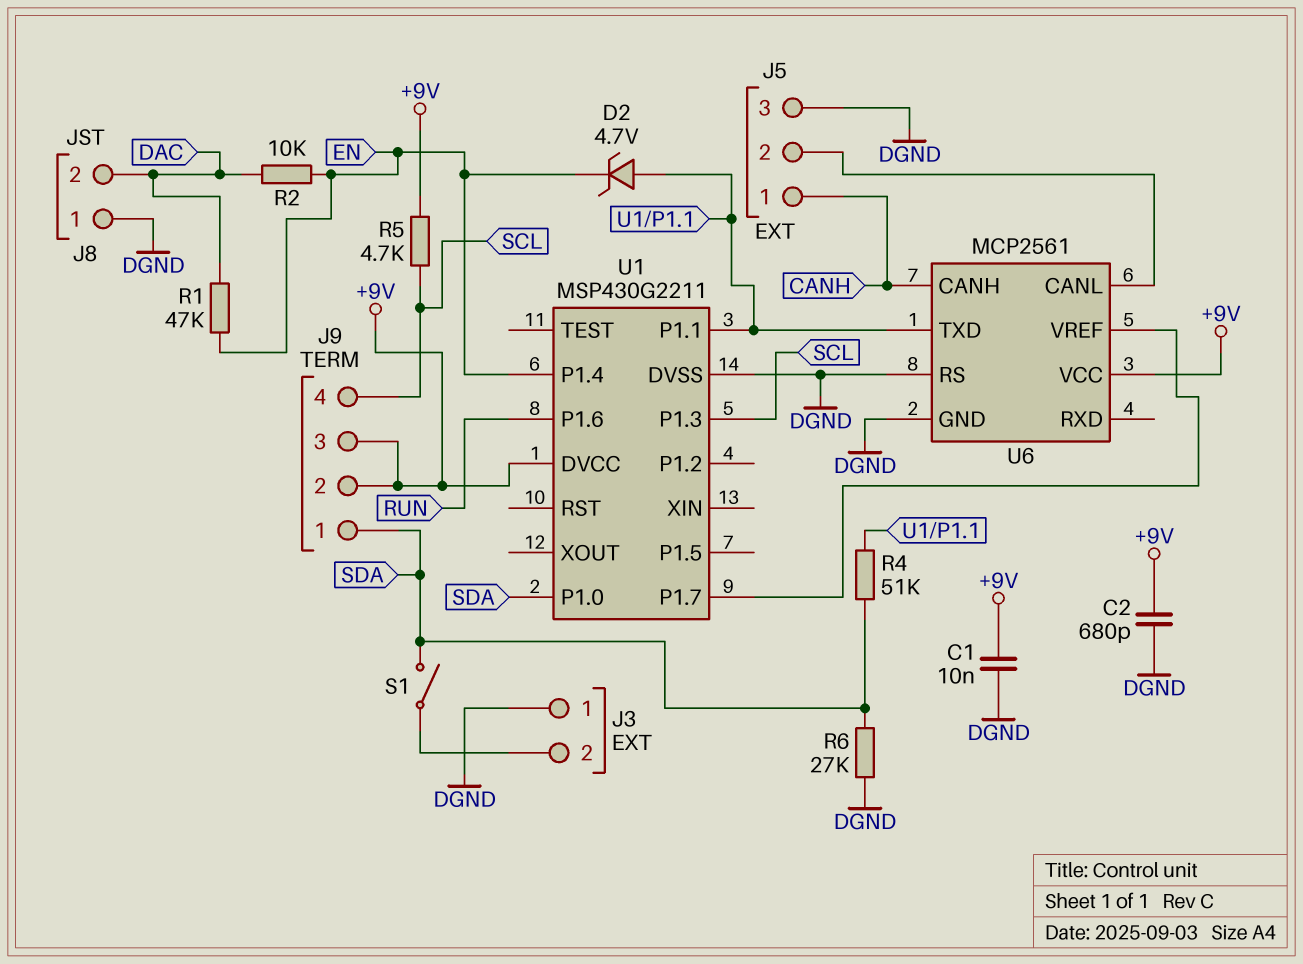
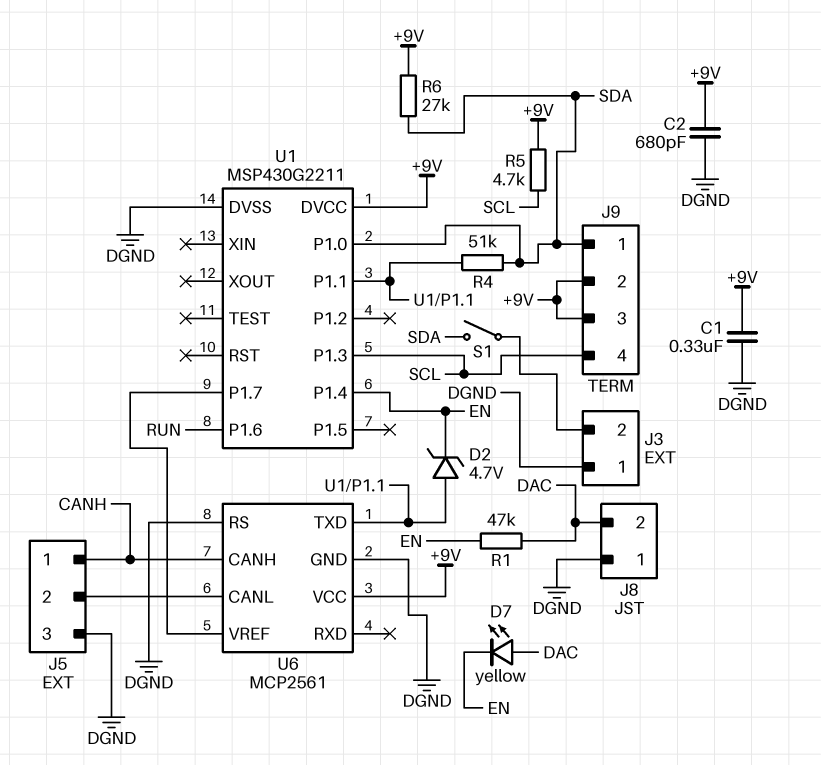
C1: 10nF (+9V, DGND) -> 330nF (+9V, DGND)
D7: none -> LED yellow (A DAC, K EN)
R2: 10k (DAC, EN) -> none
R6: 27k (DGND, SDA) -> 27k (+9V, SDA)

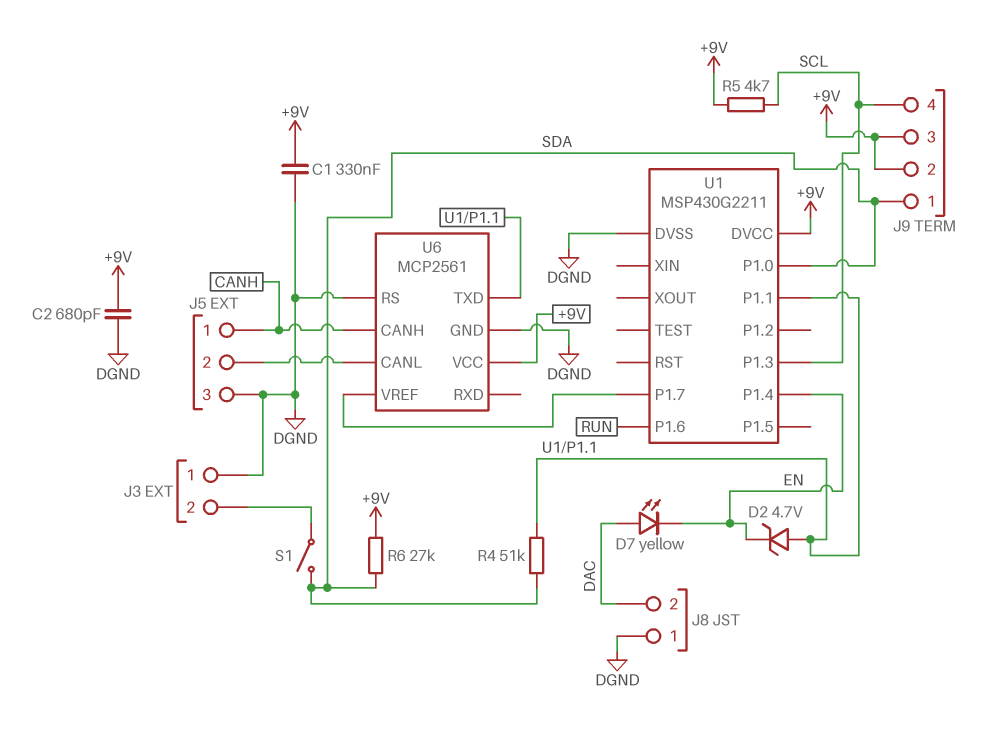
R1: 47k (DAC, EN) -> none

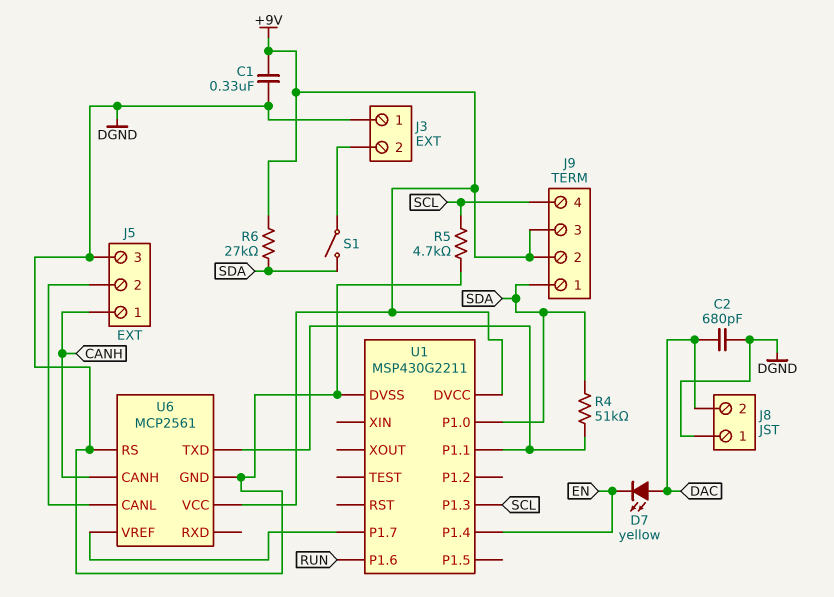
C2: 680pF (+9V, DGND) -> 680pF (DAC, DGND)
D2: zener 4.7V (A U1/P1.1, K EN) -> none
R5: 4.7k (+9V, SCL) -> 4.7k (DGND, SCL)

